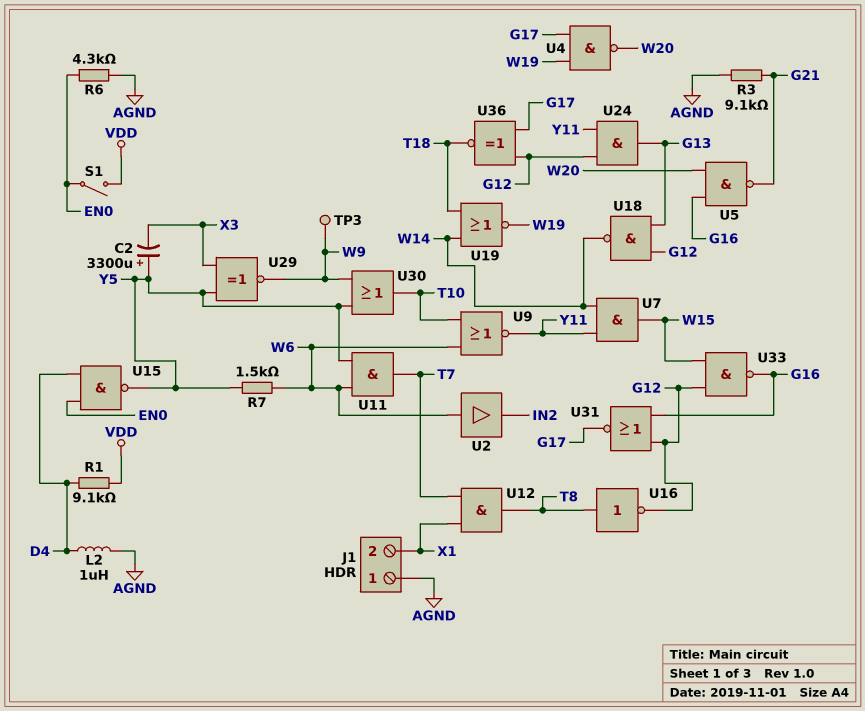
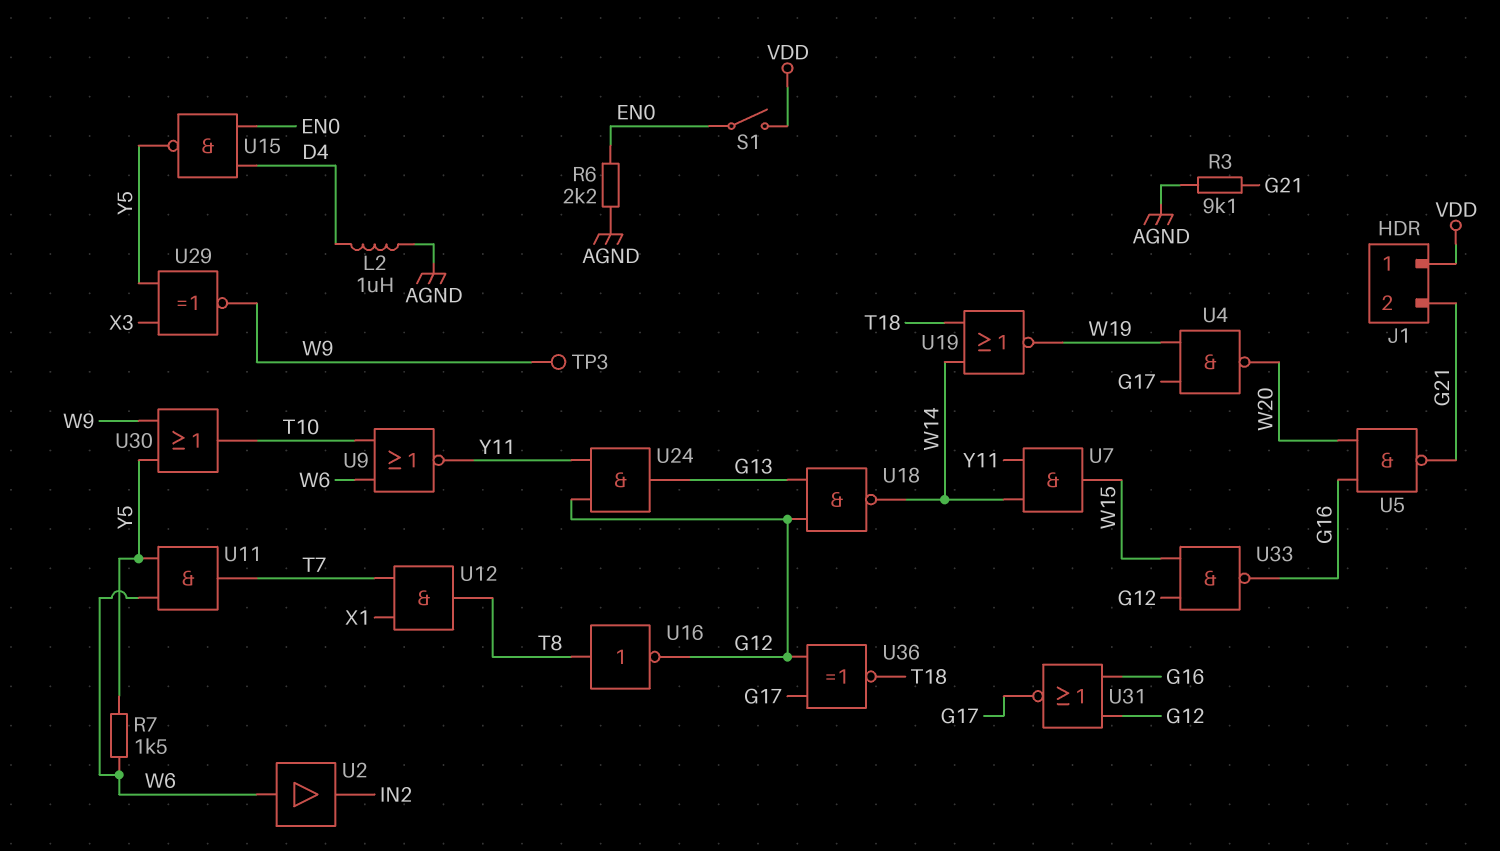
C2: 3300uF (plus Y5, minus X3) -> none
J1 pin 1: AGND -> VDD
J1 pin 2: X1 -> G21
R1: 9.1k (D4, VDD) -> none
R6: 4.3k (AGND, EN0) -> 2.2k (AGND, EN0)

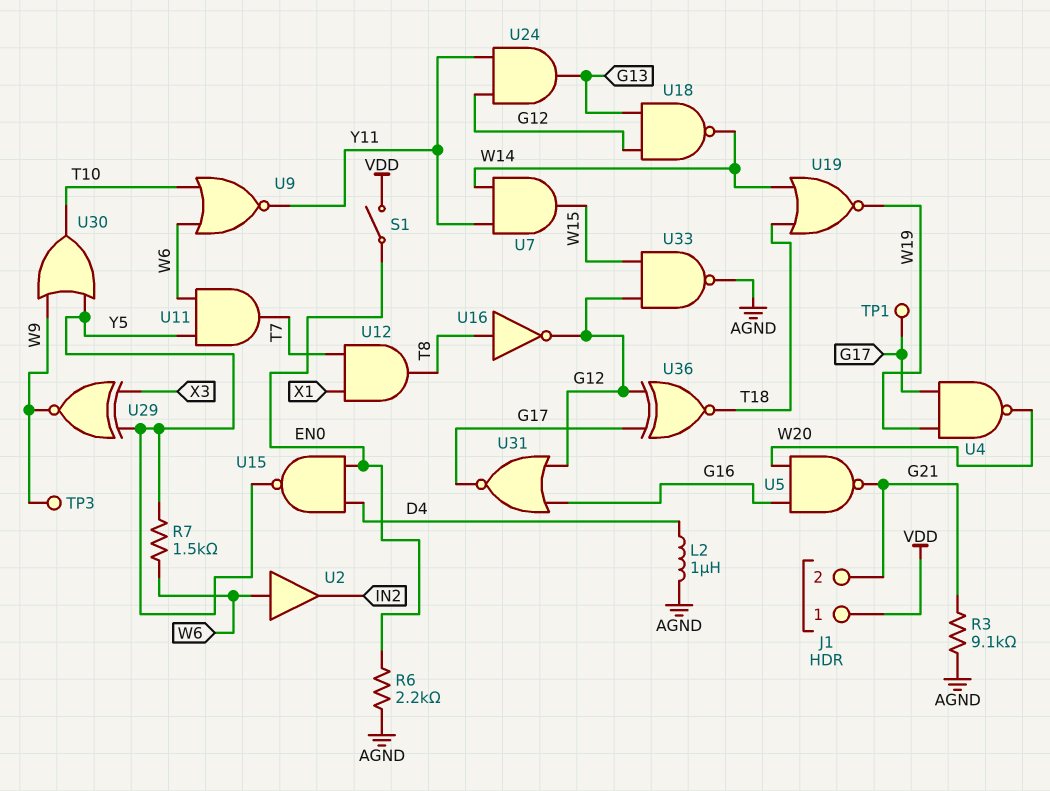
TP1: none -> test point (G17)
U33: NAND (in G12, in W15, out G16) -> NAND (in G12, in W15, out AGND)

